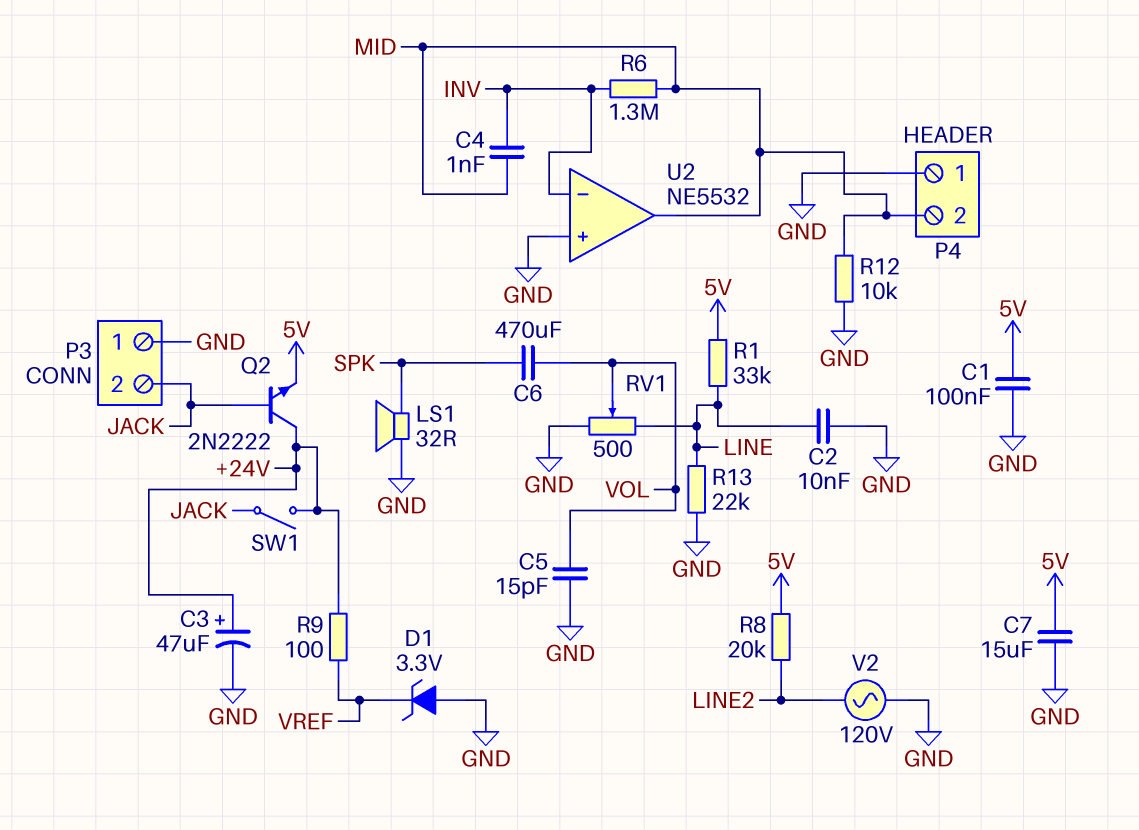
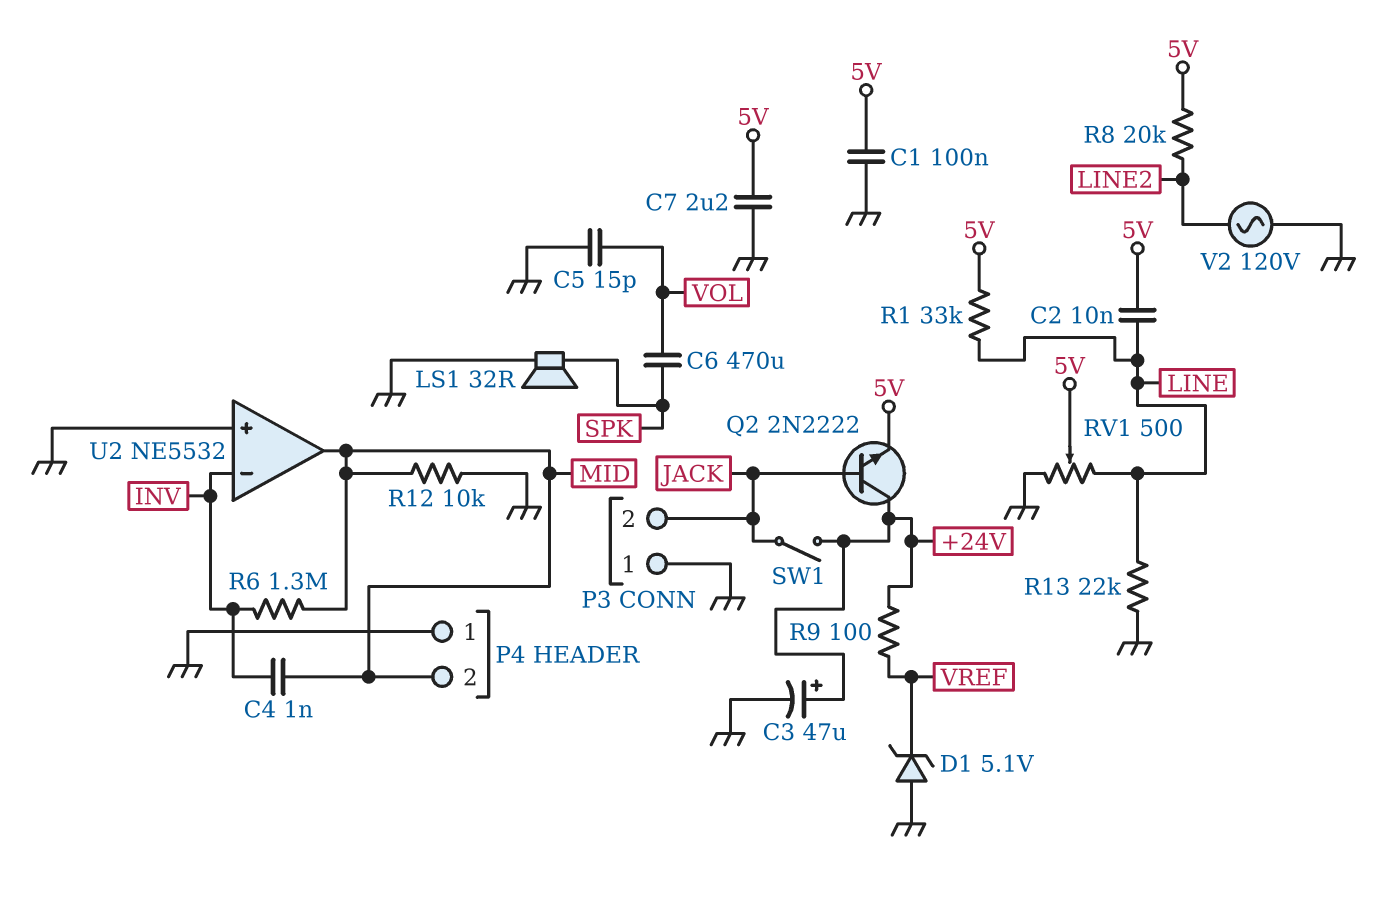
C2: 10nF (GND, LINE) -> 10nF (5V, LINE)
C7: 15uF (5V, GND) -> 2.2uF (5V, GND)
D1: zener 3.3V (A GND, K VREF) -> zener 5.1V (A GND, K VREF)
RV1: 500 (GND, LINE, wiper VOL) -> 500 (GND, LINE, wiper 5V)

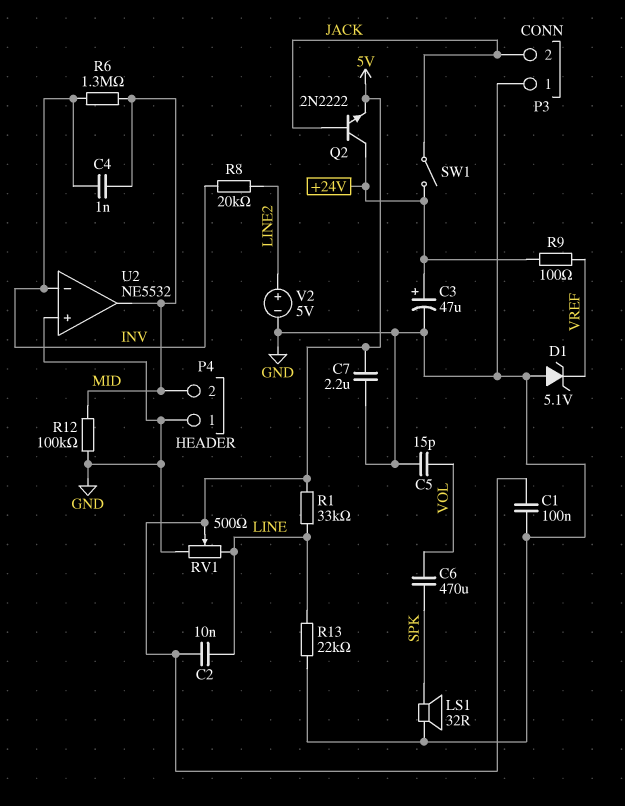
R8: 20k (5V, LINE2) -> 20k (INV, LINE2)
R12: 10k (GND, MID) -> 100k (GND, MID)
V2: AC 120V (GND, LINE2) -> 5V (plus LINE2, minus GND)

